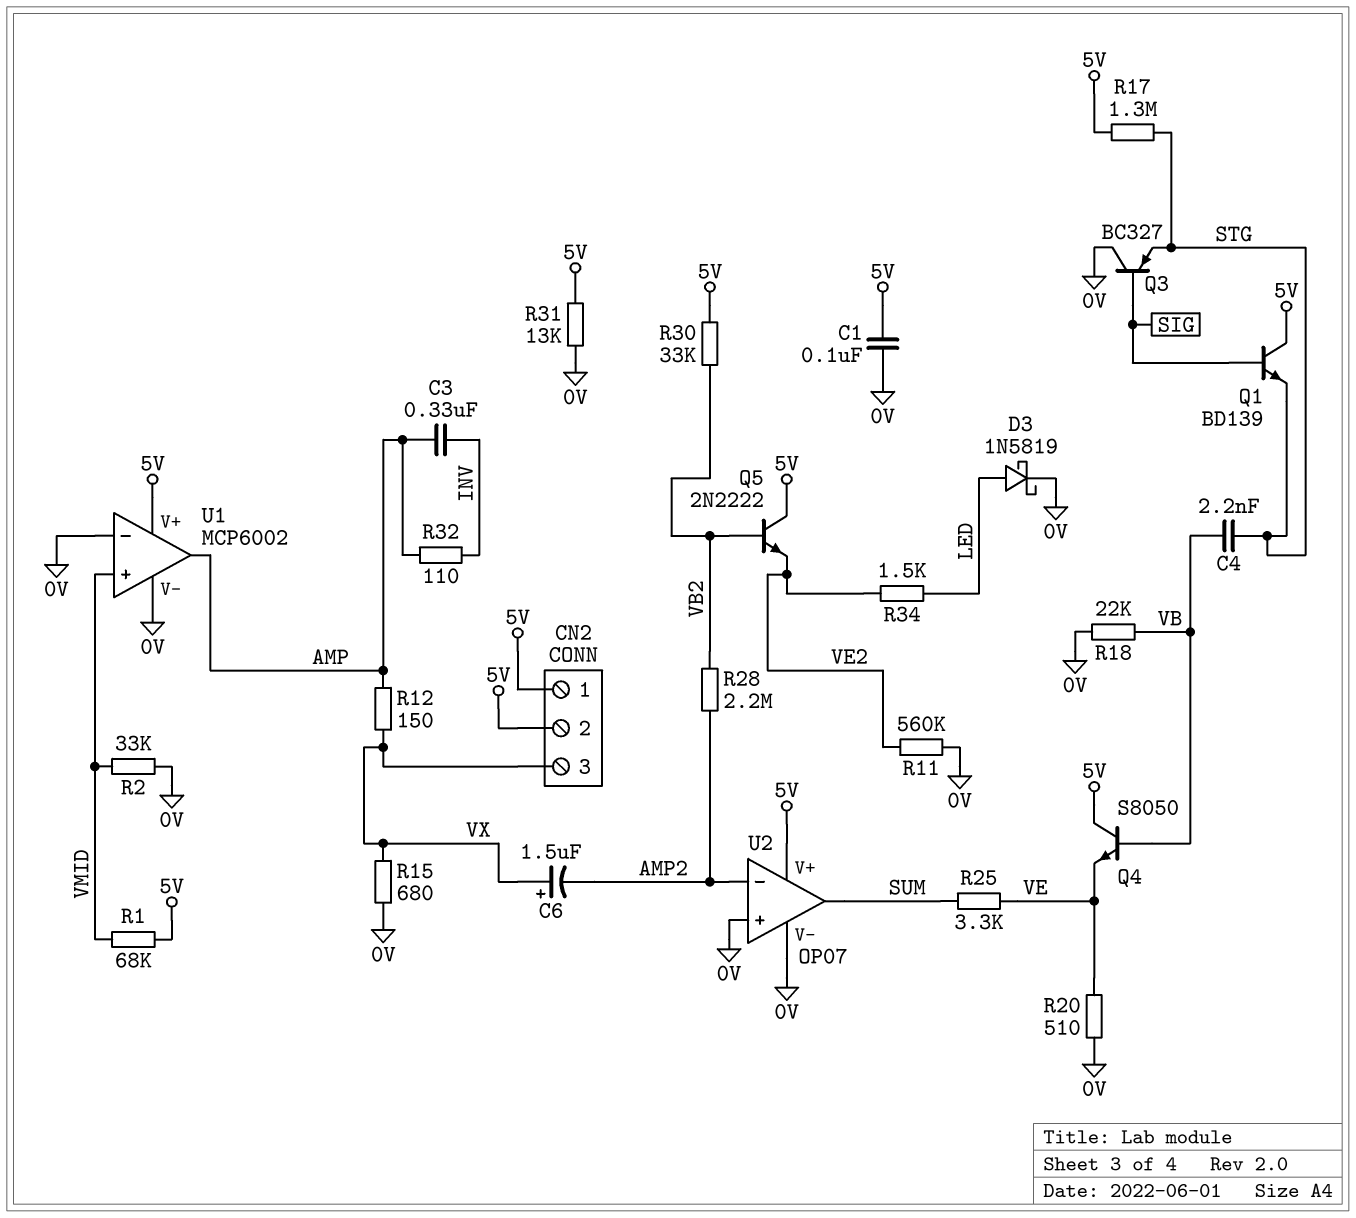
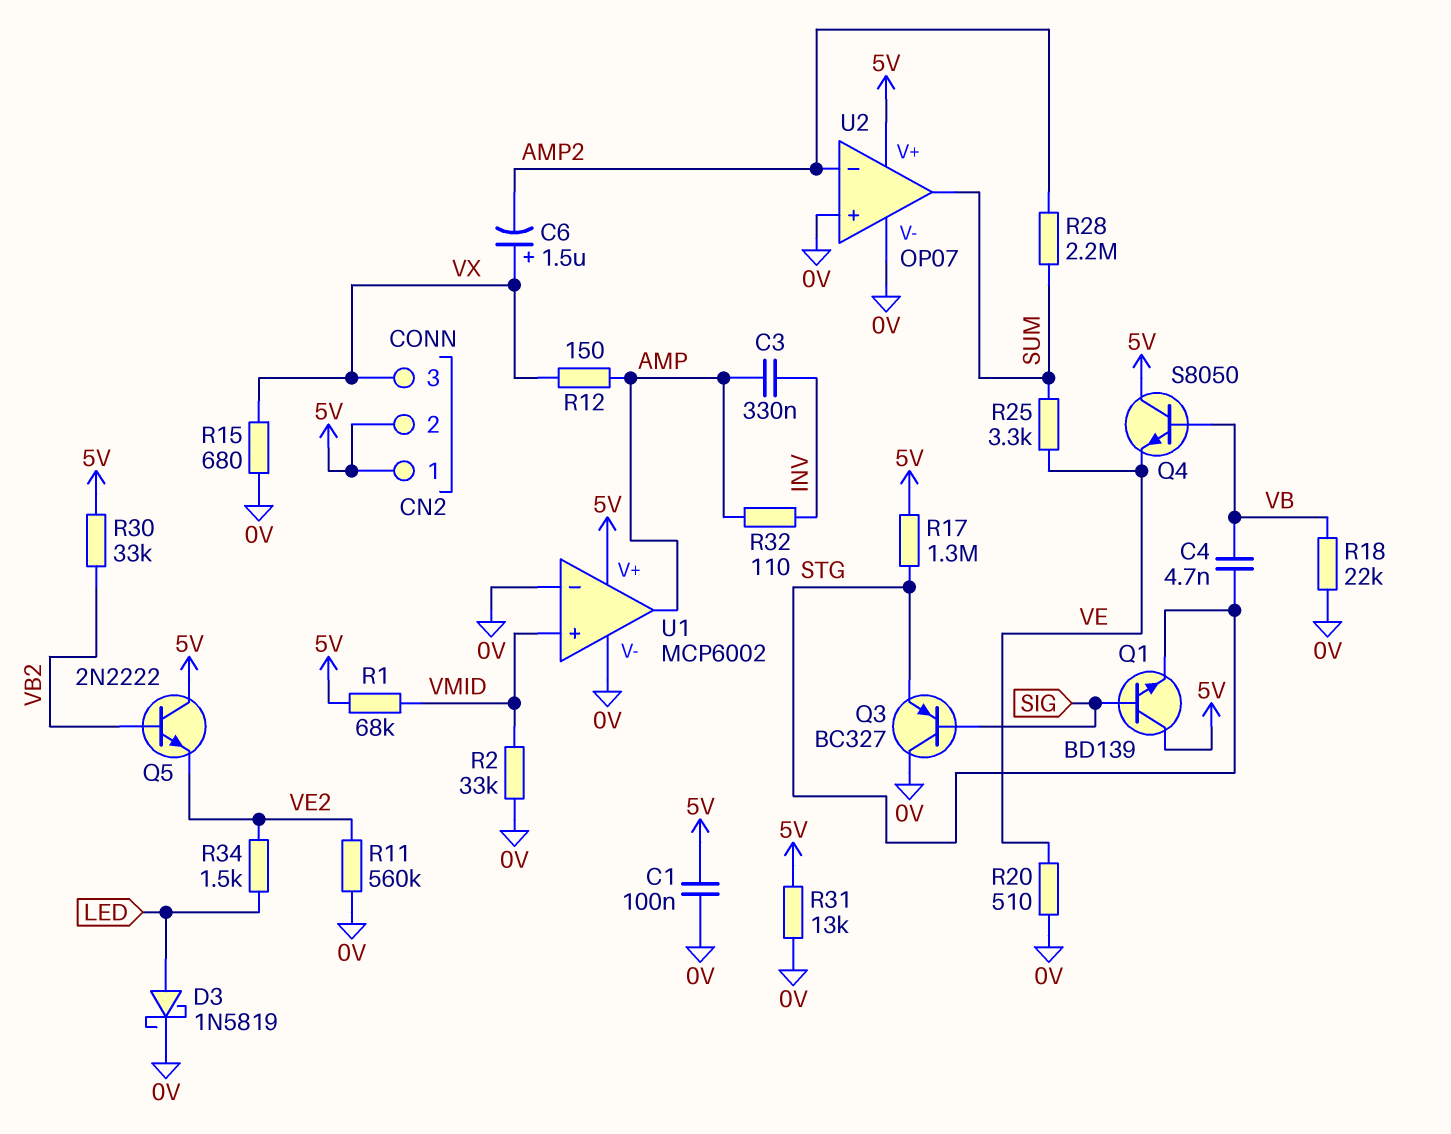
C4: 2.2nF (STG, VB) -> 4.7nF (STG, VB)
R28: 2.2M (AMP2, VB2) -> 2.2M (AMP2, SUM)

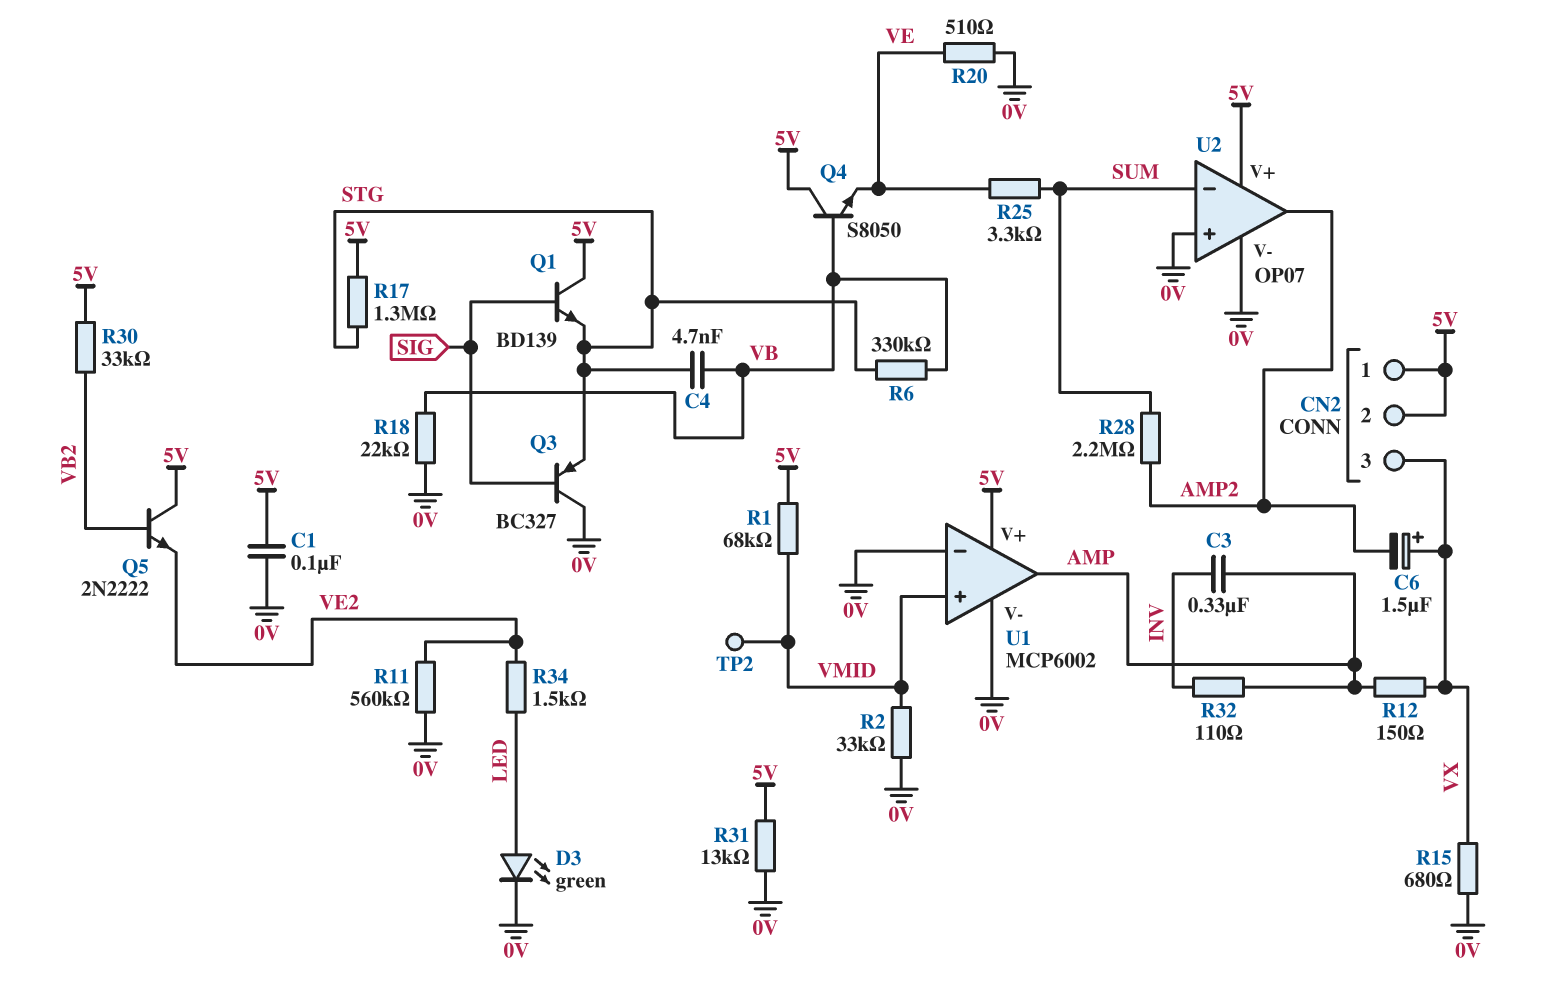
D3: schottky 1N5819 (A LED, K 0V) -> LED green (A LED, K 0V)
R6: none -> 330k (STG, VB)
TP2: none -> test point (VMID)
U2 pin in-: AMP2 -> SUM
U2 pin out: SUM -> AMP2

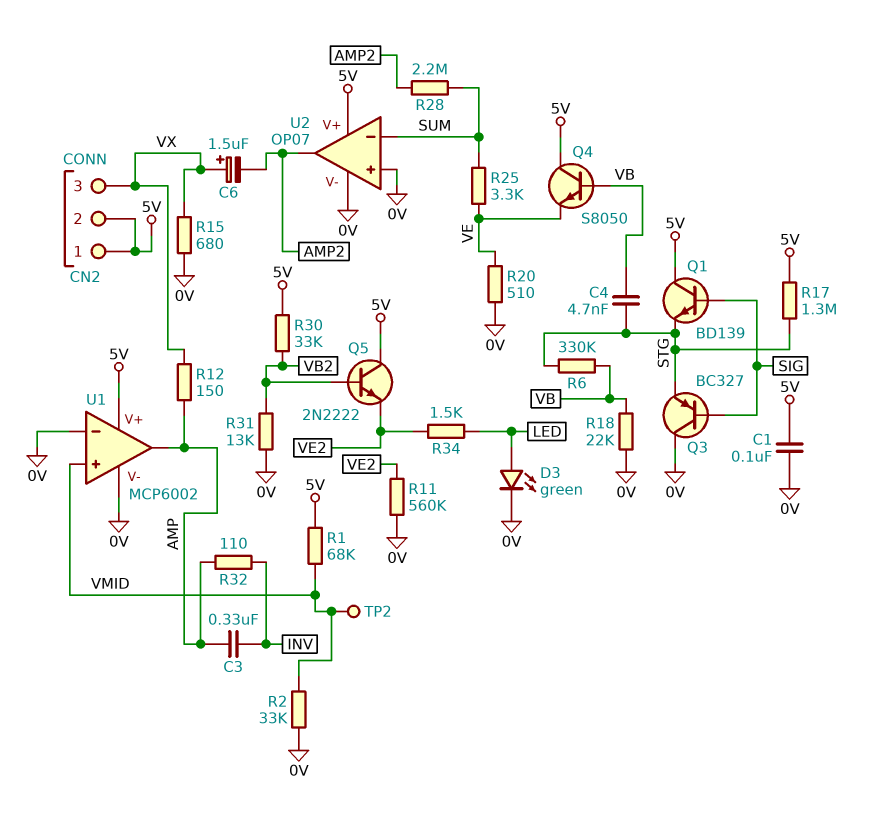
R31: 13k (0V, 5V) -> 13k (0V, VB2)

